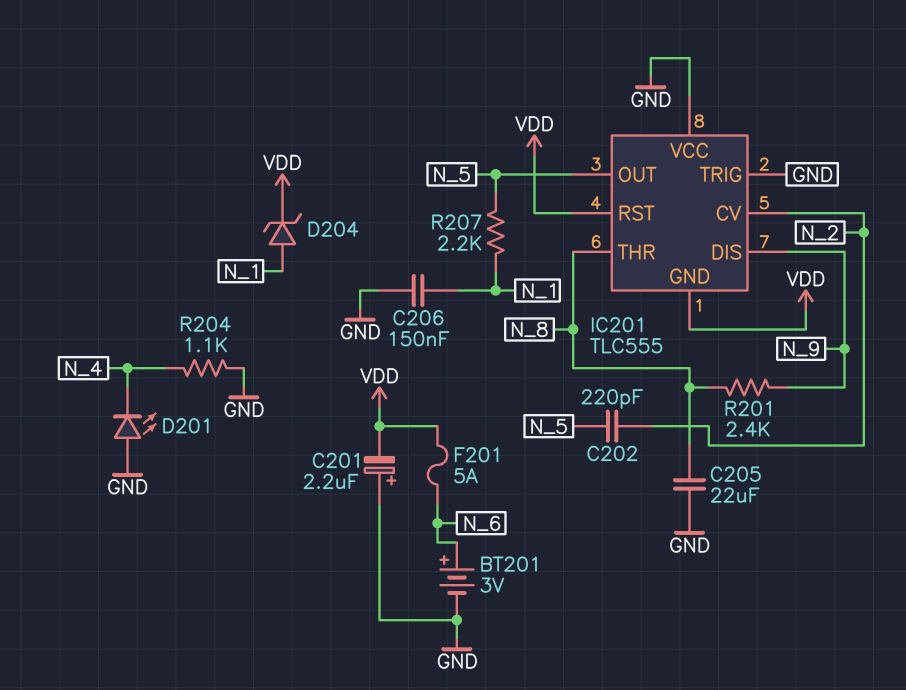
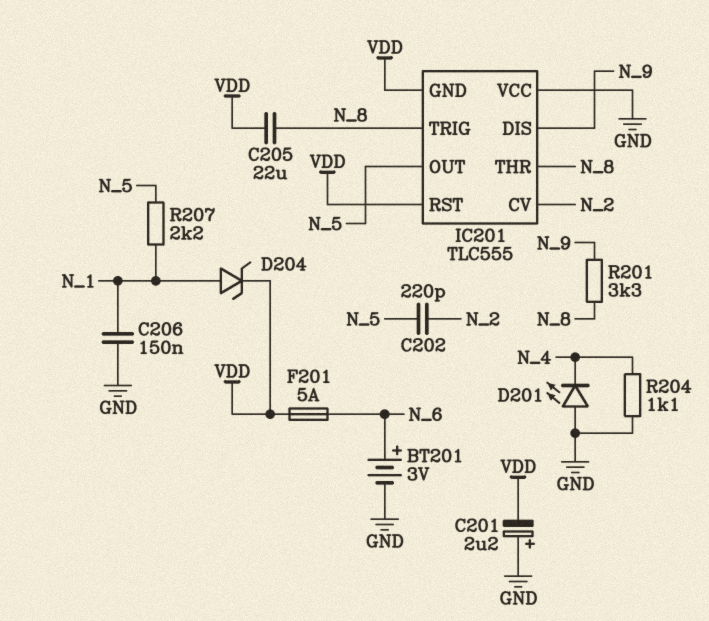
C205: 22uF (GND, N_8) -> 22uF (N_8, VDD)
IC201 pin TRIG: GND -> N_8
R201: 2.4k (N_8, N_9) -> 3.3k (N_8, N_9)

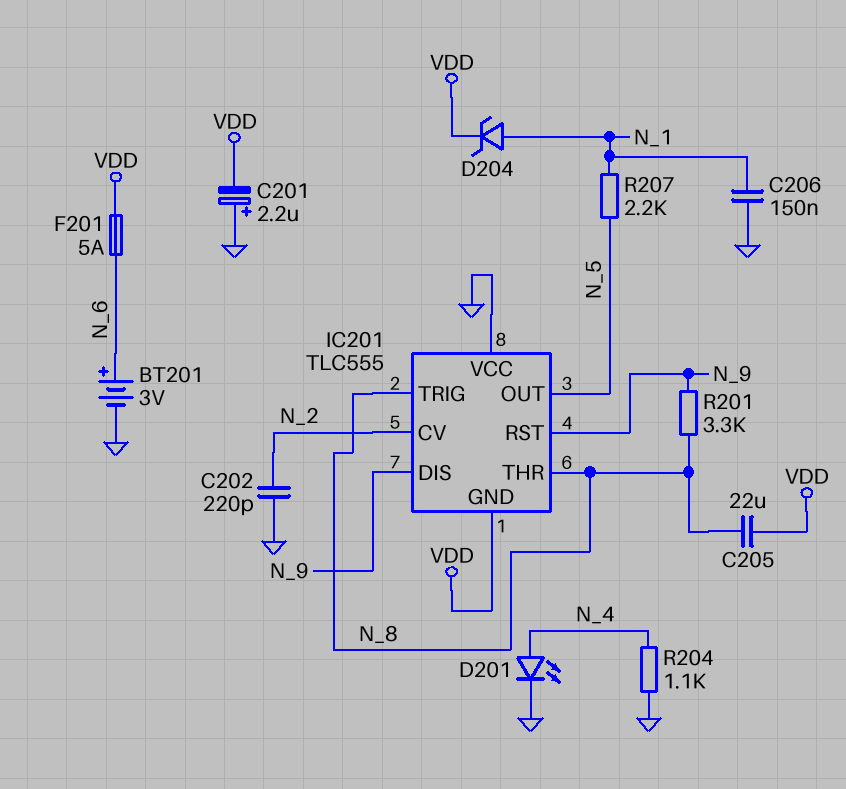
C202: 220pF (N_2, N_5) -> 220pF (GND, N_2)
D201: LED (A GND, K N_4) -> LED (A N_4, K GND)
IC201 pin RST: VDD -> N_9

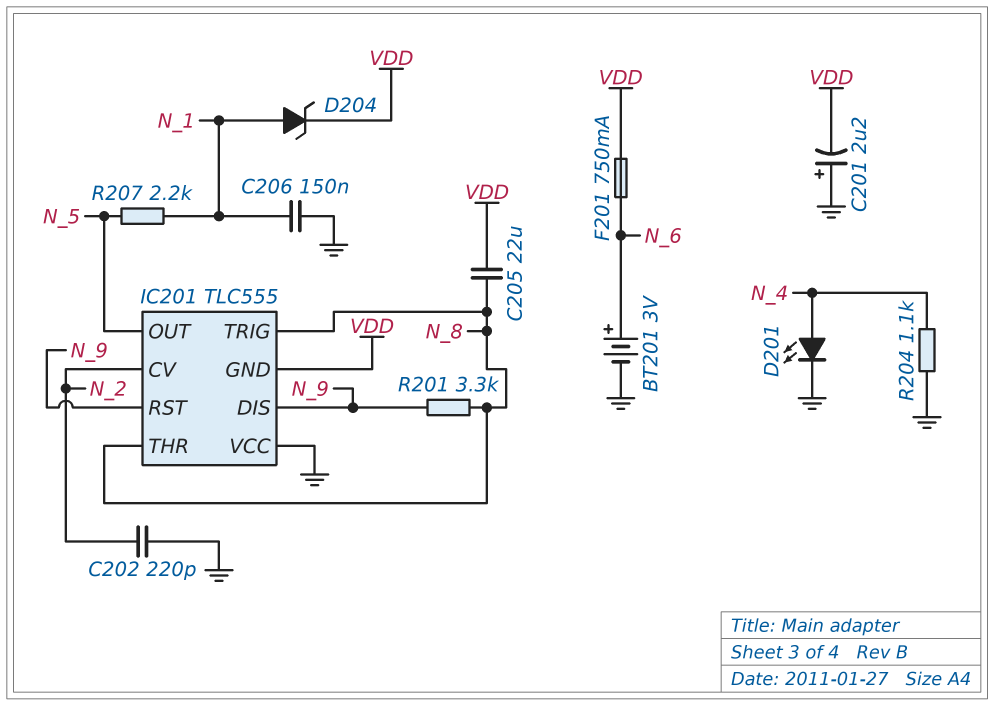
F201: 5A (N_6, VDD) -> 750mA (N_6, VDD)

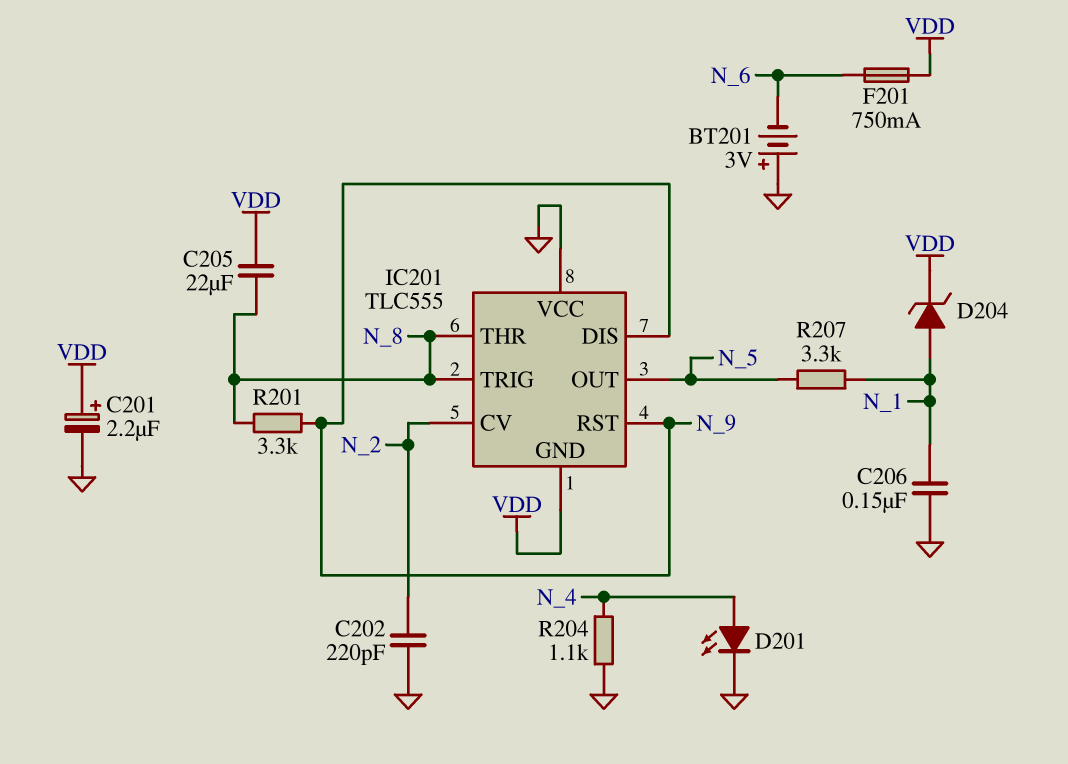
BT201: 3V (plus N_6, minus GND) -> 3V (plus GND, minus N_6)
C201: 2.2uF (plus GND, minus VDD) -> 2.2uF (plus VDD, minus GND)
R207: 2.2k (N_1, N_5) -> 3.3k (N_1, N_5)

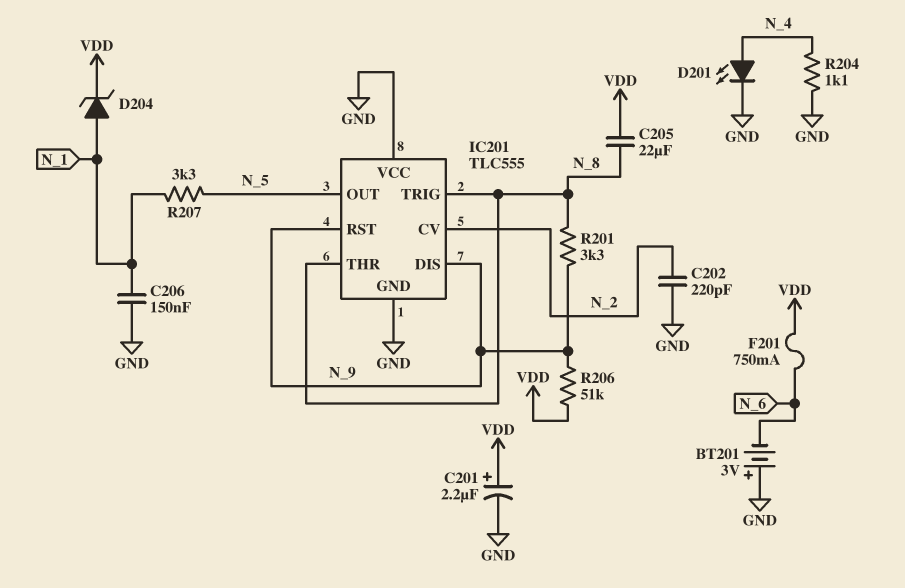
IC201 pin GND: VDD -> GND
R206: none -> 51k (N_9, VDD)

